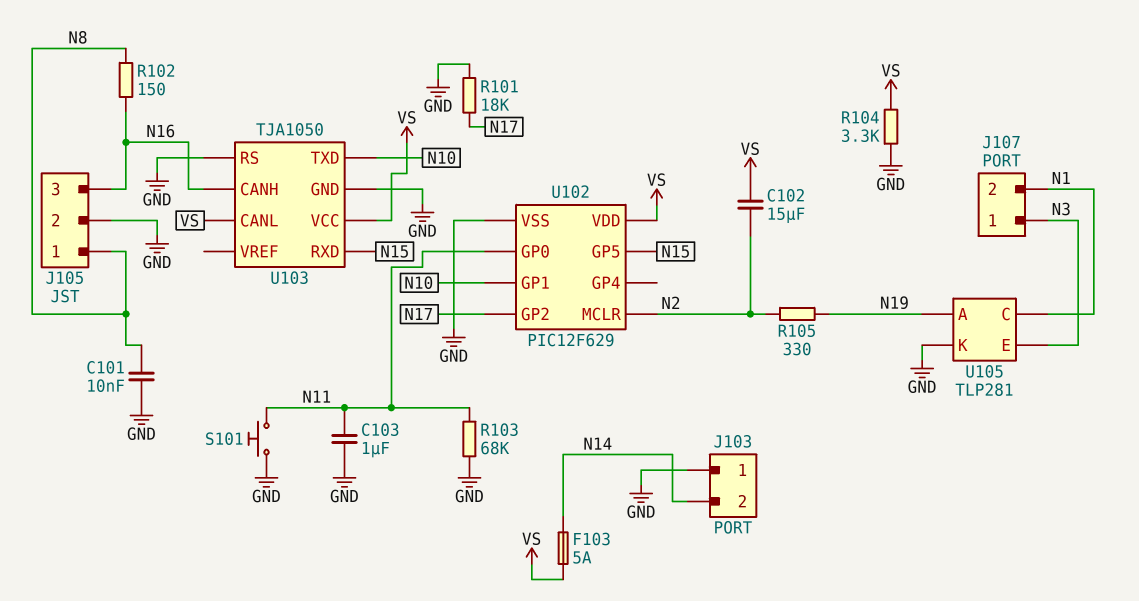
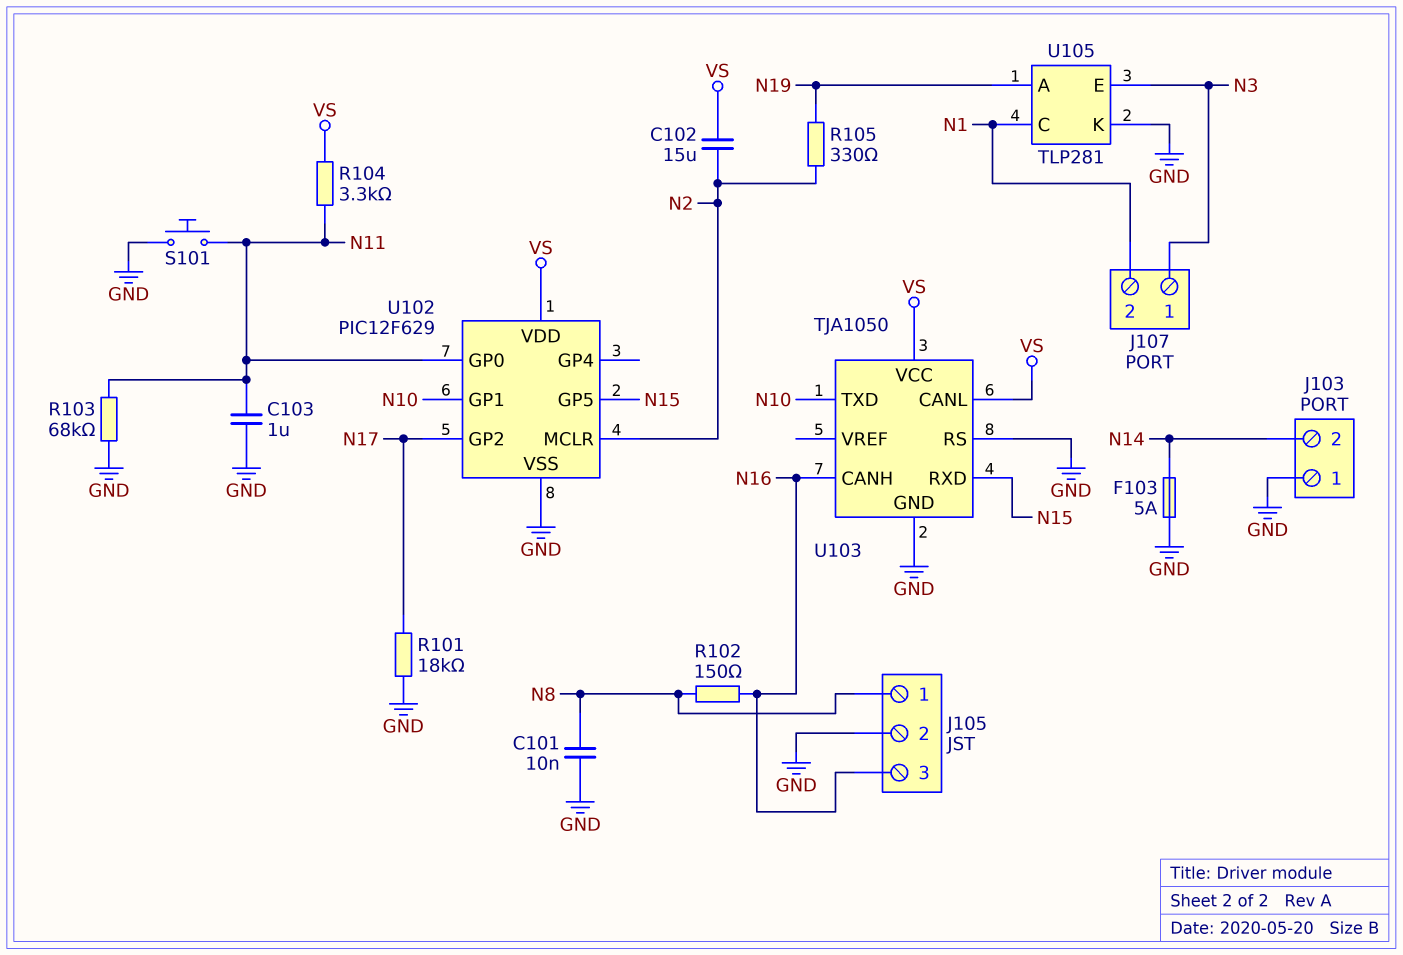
F103: 5A (N14, VS) -> 5A (GND, N14)
R104: 3.3k (GND, VS) -> 3.3k (N11, VS)

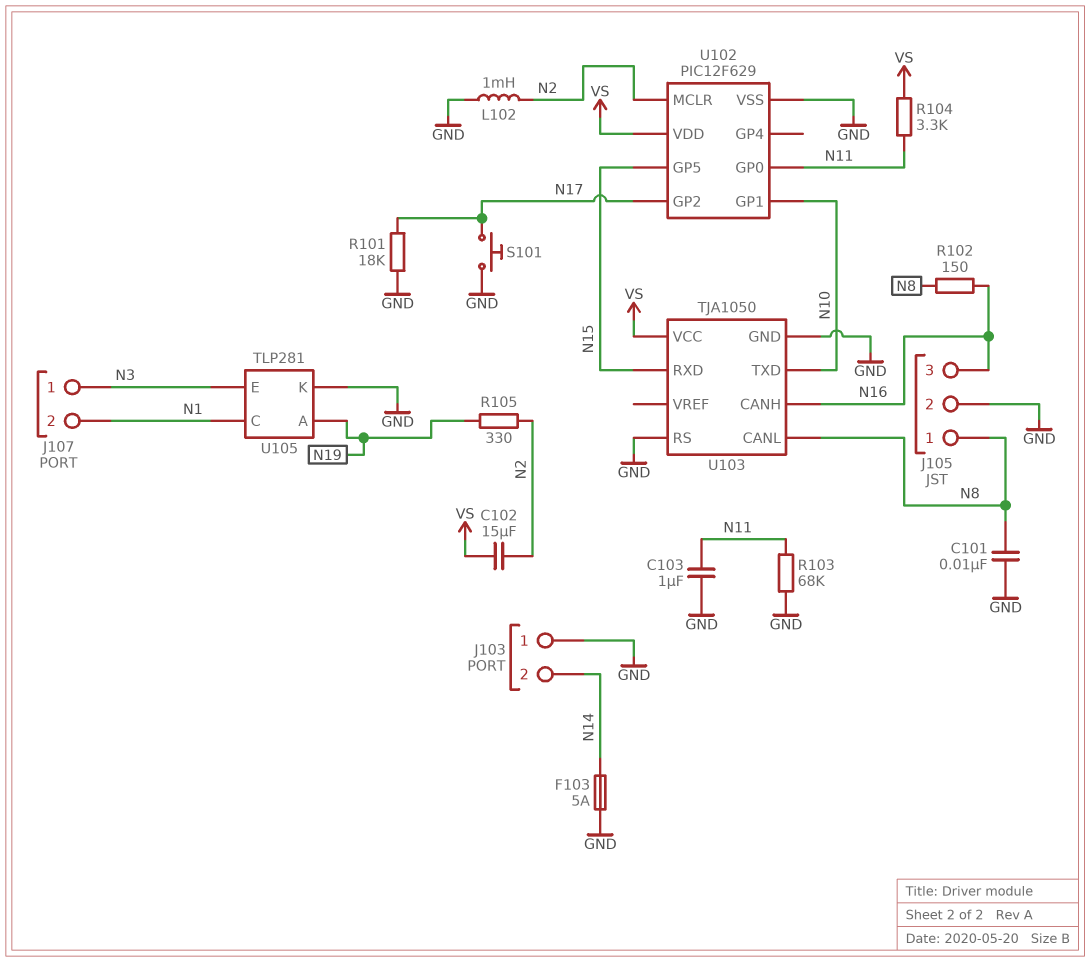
L102: none -> 1mH (GND, N2)
S101: button (GND, N11) -> button (GND, N17)
U103 pin CANL: VS -> N8

